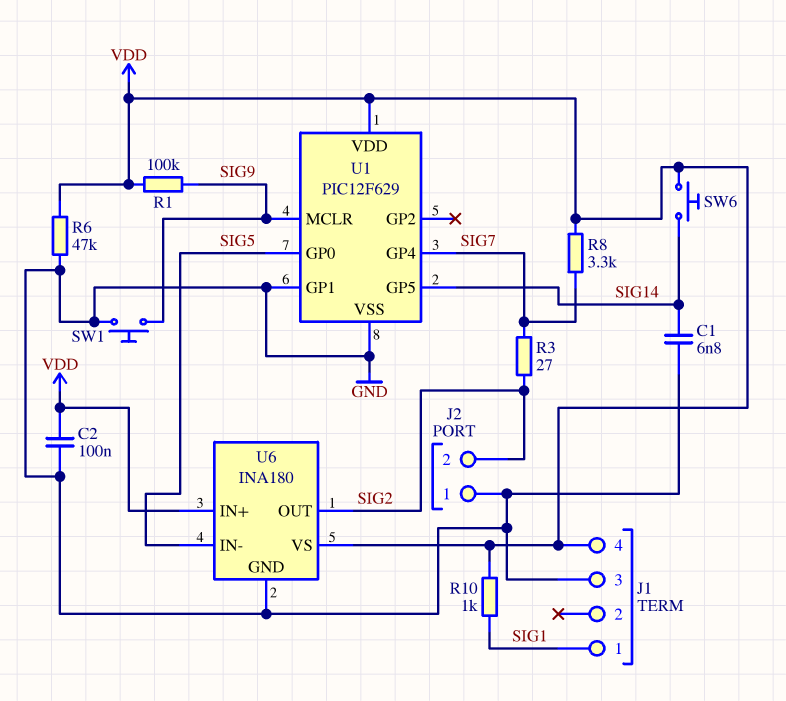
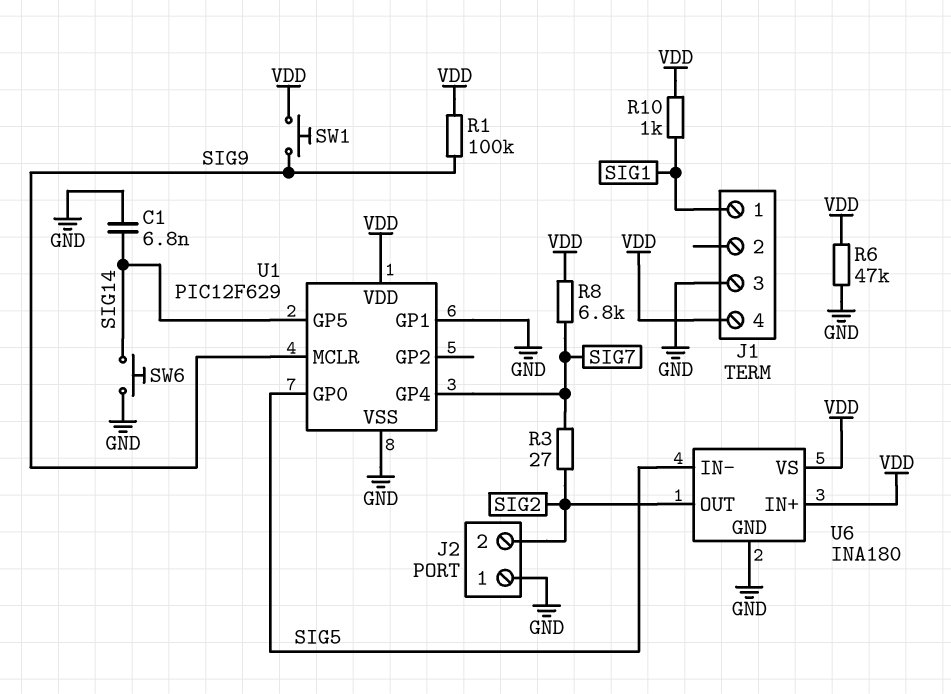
C2: 100nF (GND, VDD) -> none
R8: 3.3k (SIG7, VDD) -> 6.8k (SIG7, VDD)
SW1: button (GND, SIG9) -> button (SIG9, VDD)
SW6: button (SIG14, VDD) -> button (GND, SIG14)

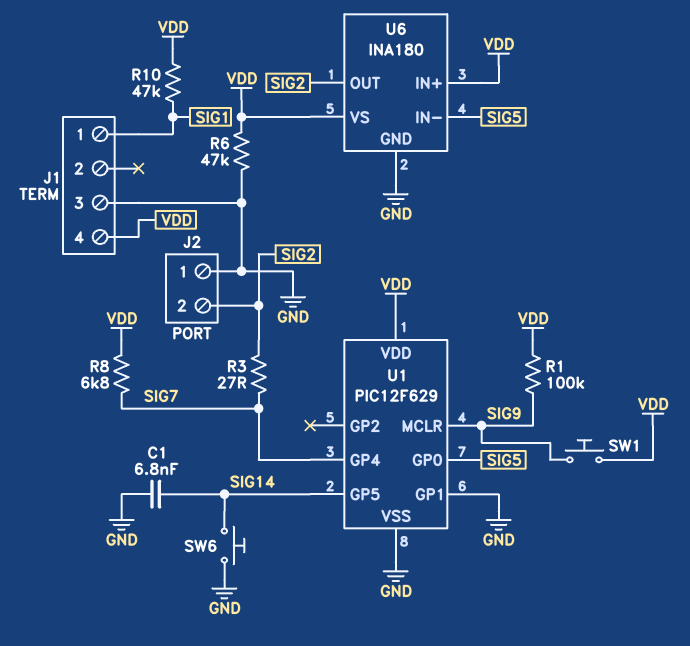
R10: 1k (SIG1, VDD) -> 47k (SIG1, VDD)

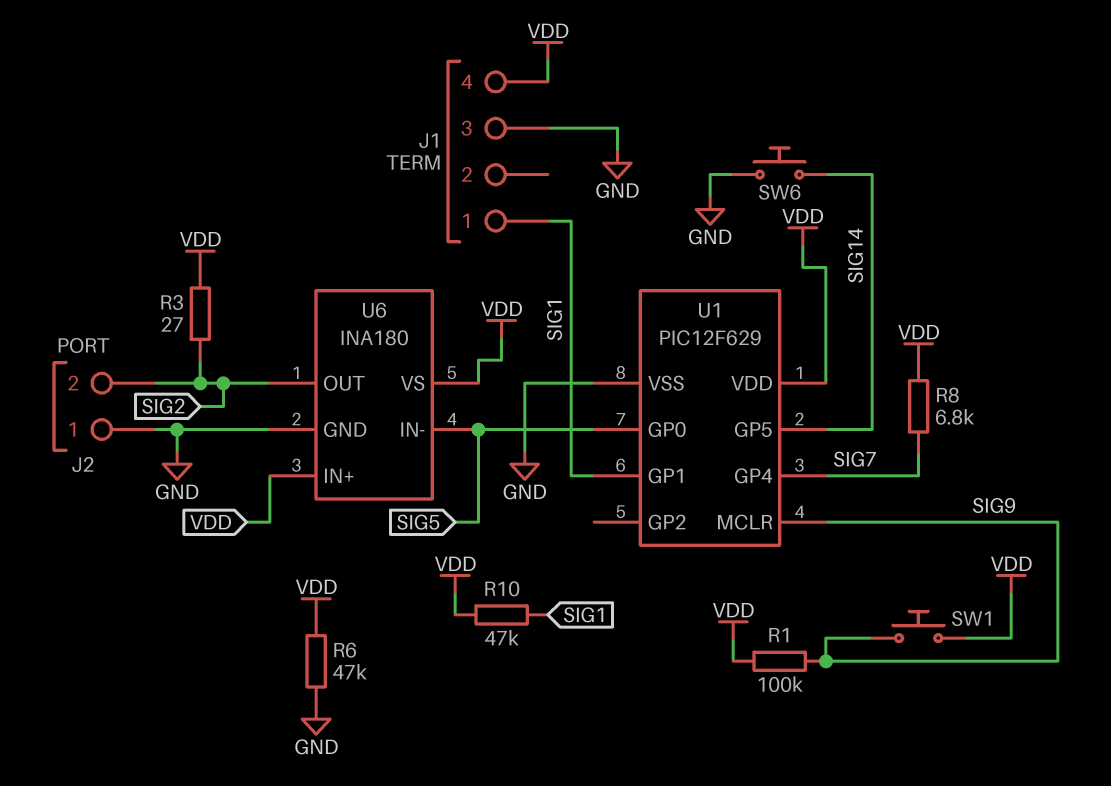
C1: 6.8nF (GND, SIG14) -> none
R3: 27 (SIG2, SIG7) -> 27 (SIG2, VDD)
U1 pin GP1: GND -> SIG1

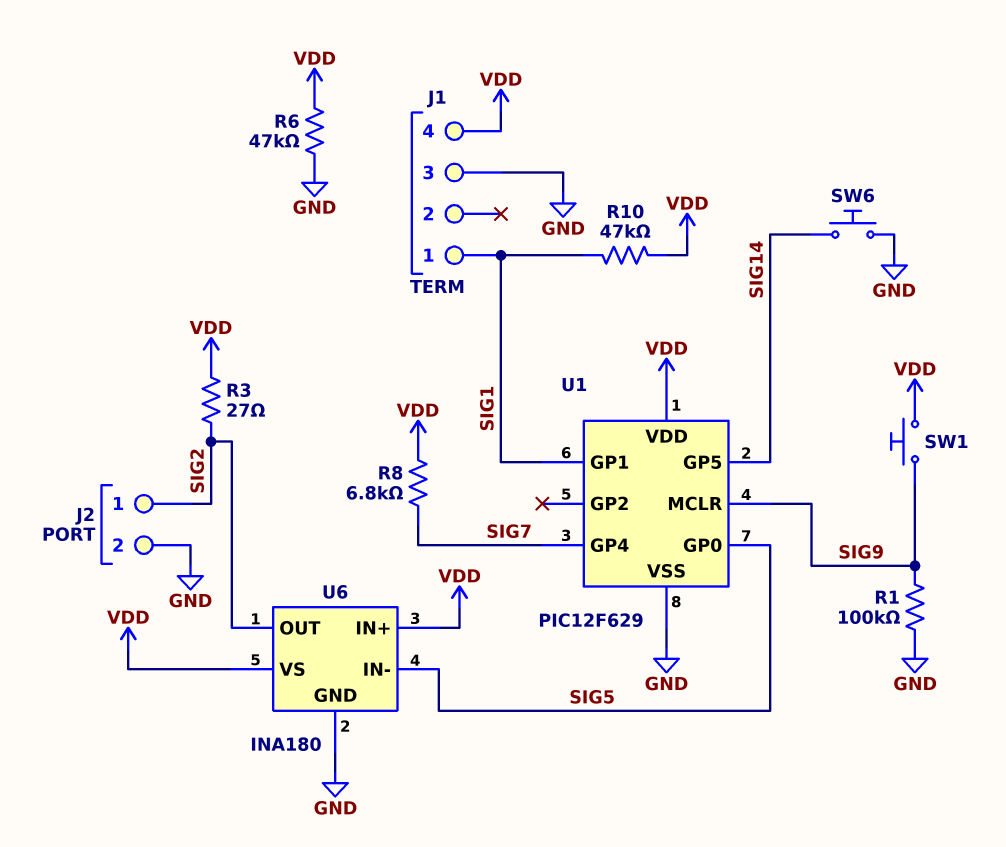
J2 pin 1: GND -> SIG2
J2 pin 2: SIG2 -> GND
R1: 100k (SIG9, VDD) -> 100k (GND, SIG9)

